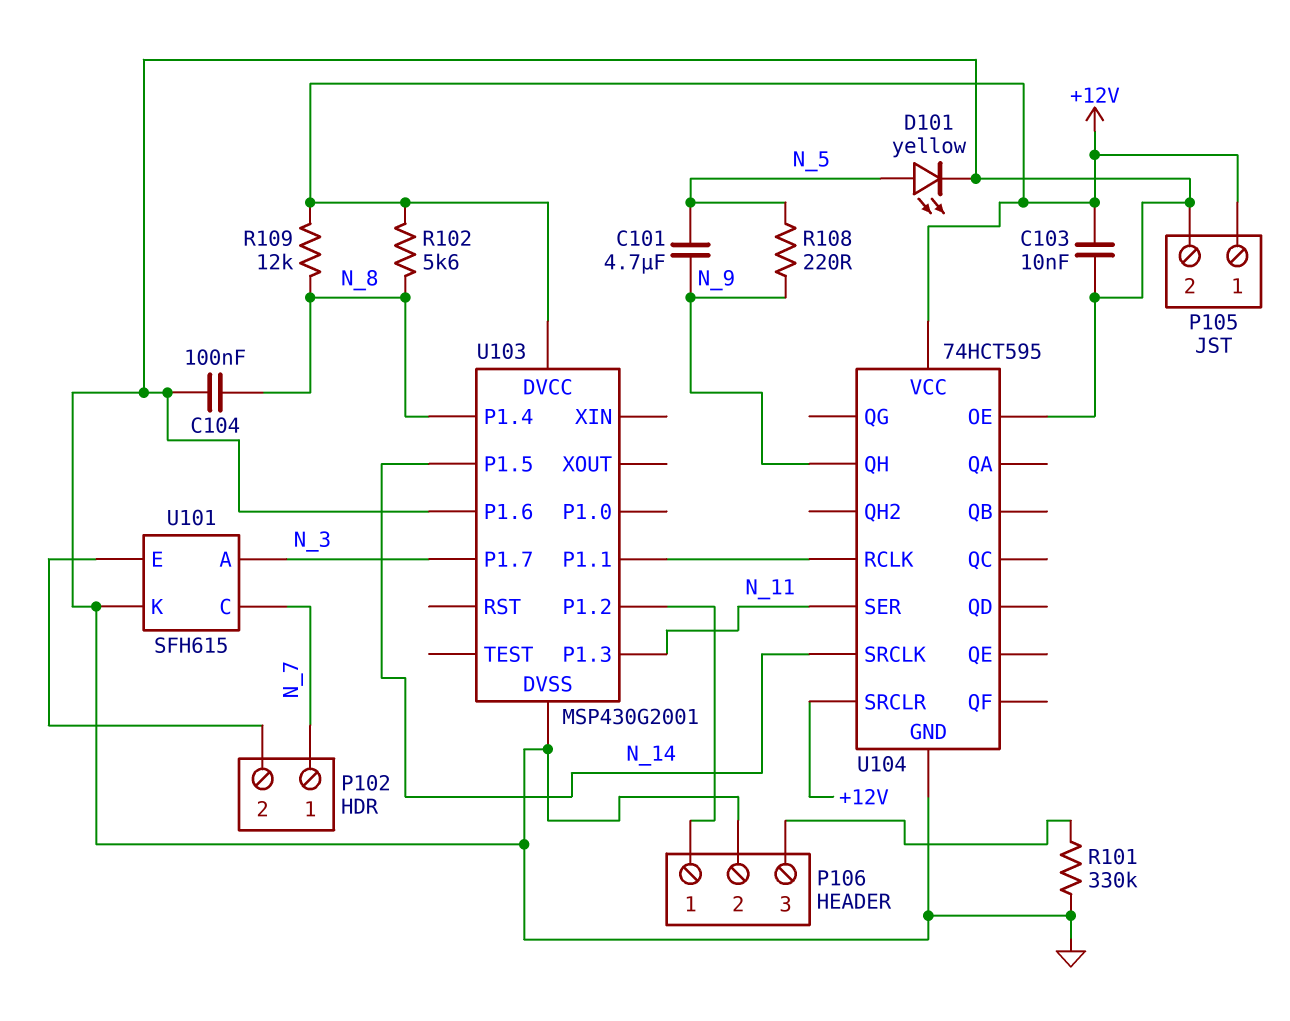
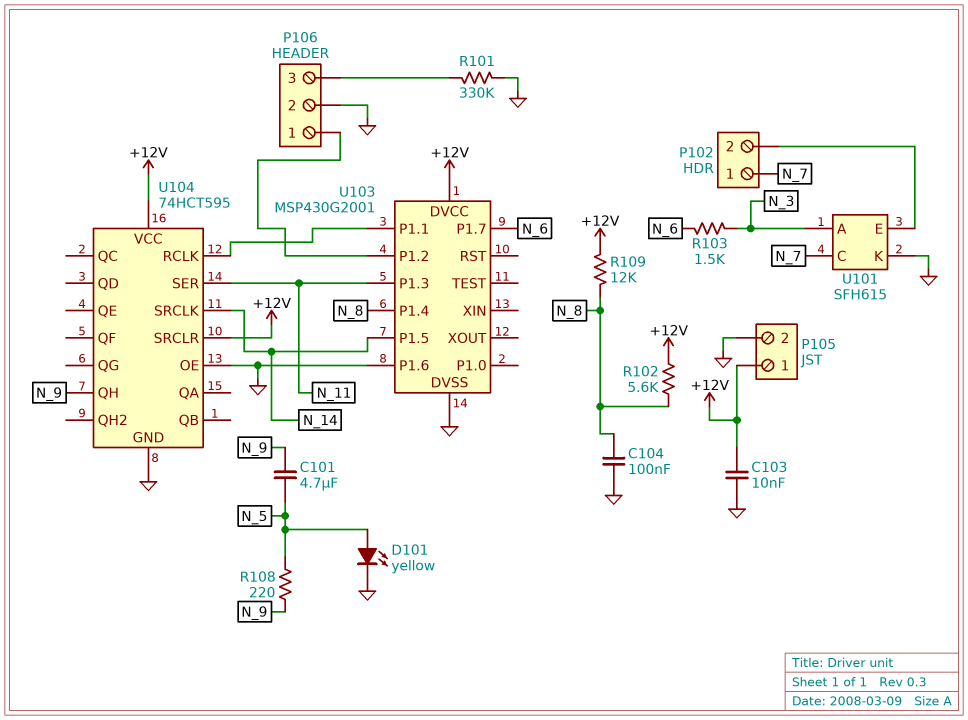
R103: none -> 1.5k (N_3, N_6)
U103 pin P1.7: N_3 -> N_6

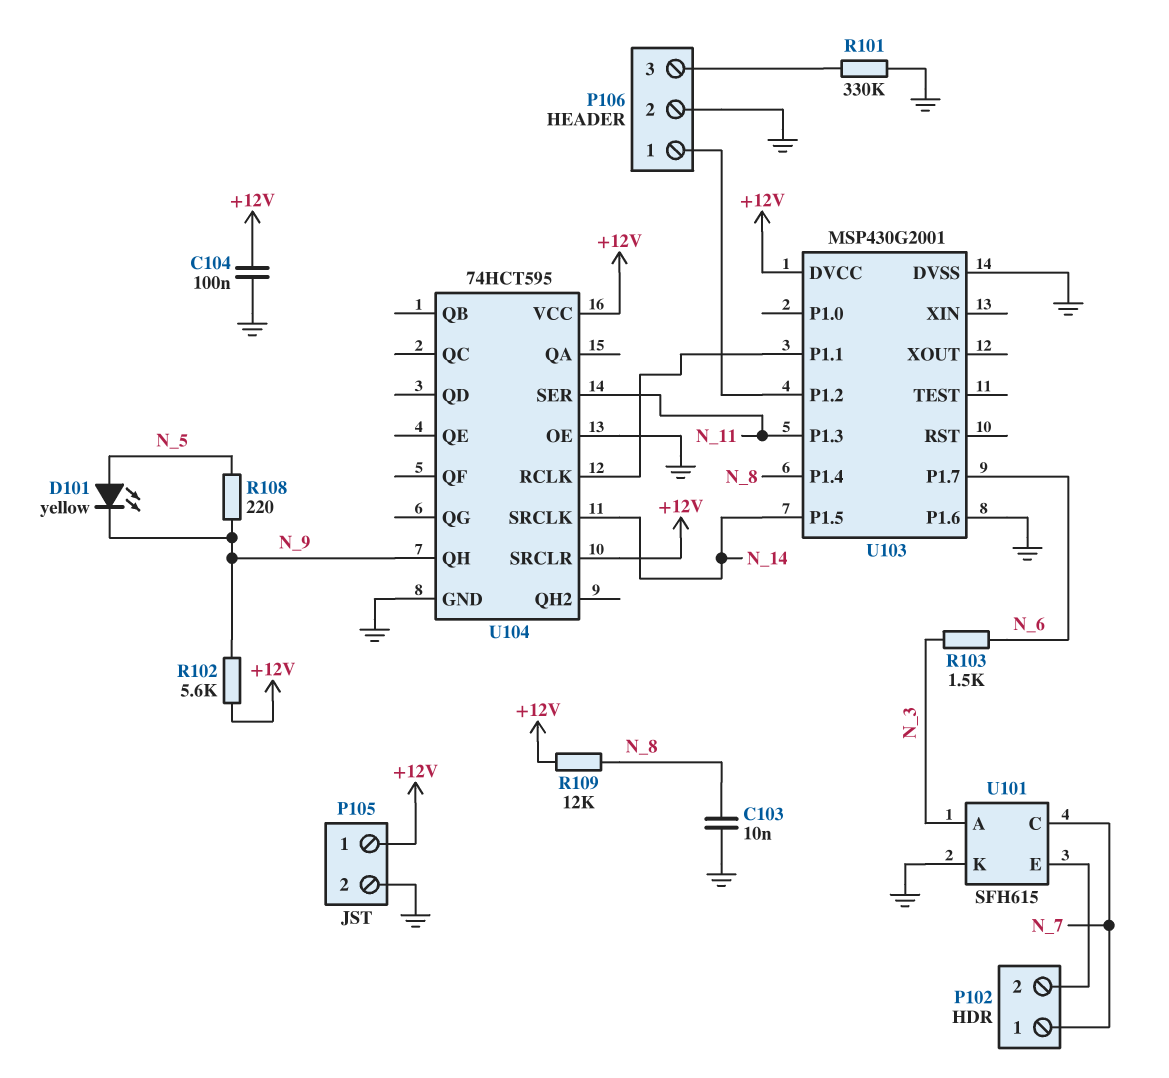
C101: 4.7uF (N_5, N_9) -> none
C103: 10nF (+12V, GND) -> 10nF (GND, N_8)
C104: 100nF (GND, N_8) -> 100nF (+12V, GND)
D101: LED yellow (A N_5, K GND) -> LED yellow (A N_5, K N_9)
R102: 5.6k (+12V, N_8) -> 5.6k (+12V, N_9)

